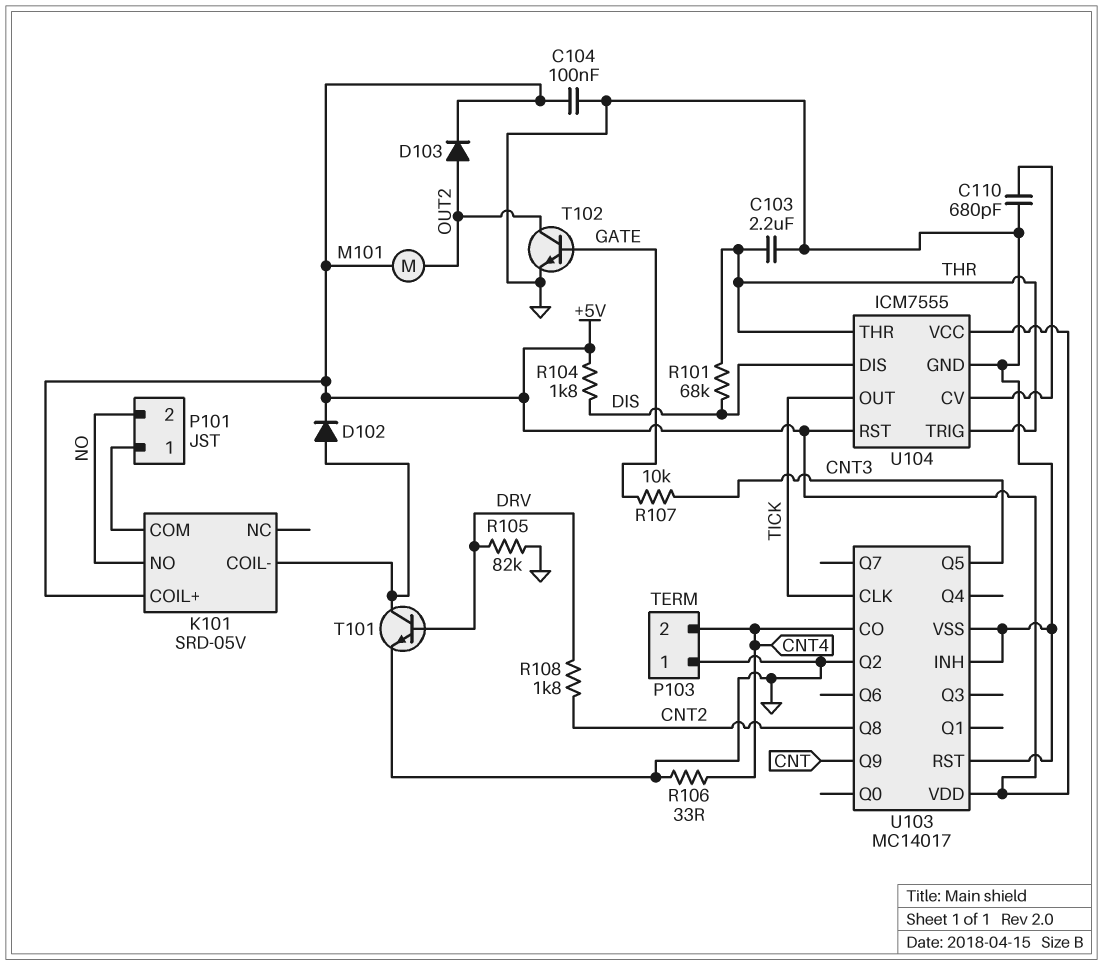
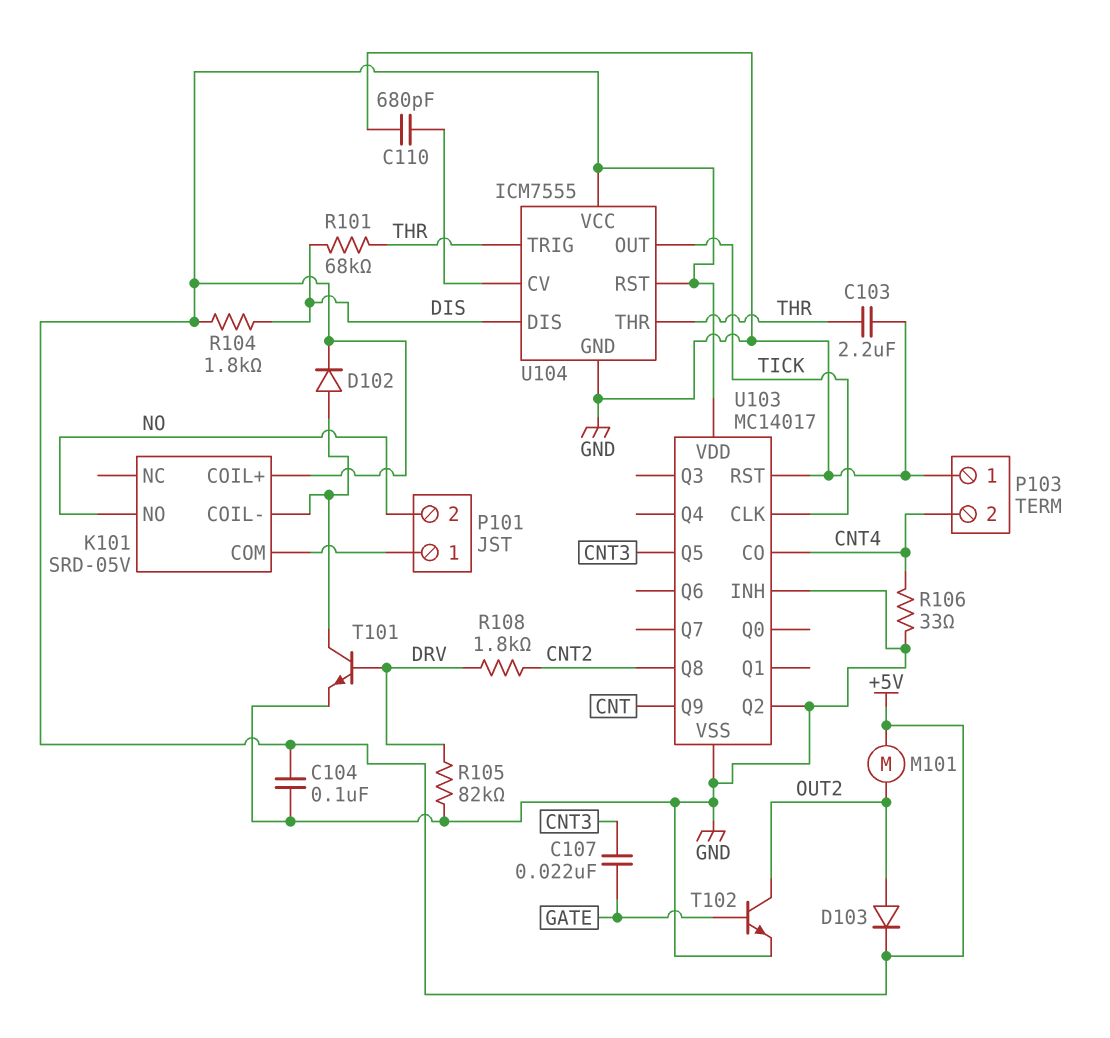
C107: none -> 22nF (CNT3, GATE)
R107: 10k (CNT3, GATE) -> none

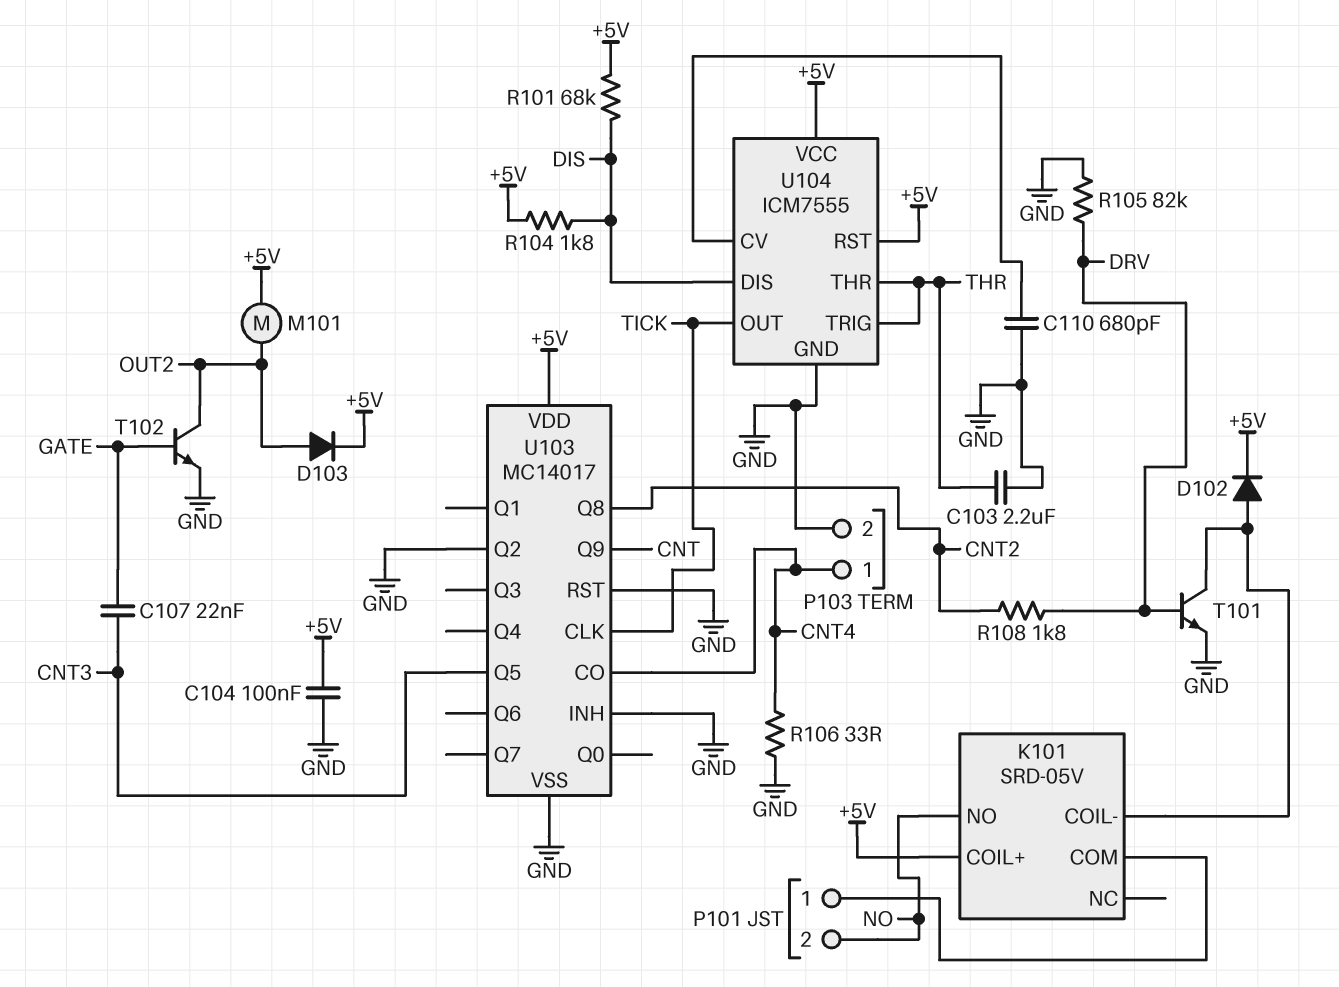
P103 pin 1: GND -> CNT4
P103 pin 2: CNT4 -> GND
R101: 68k (DIS, THR) -> 68k (+5V, DIS)

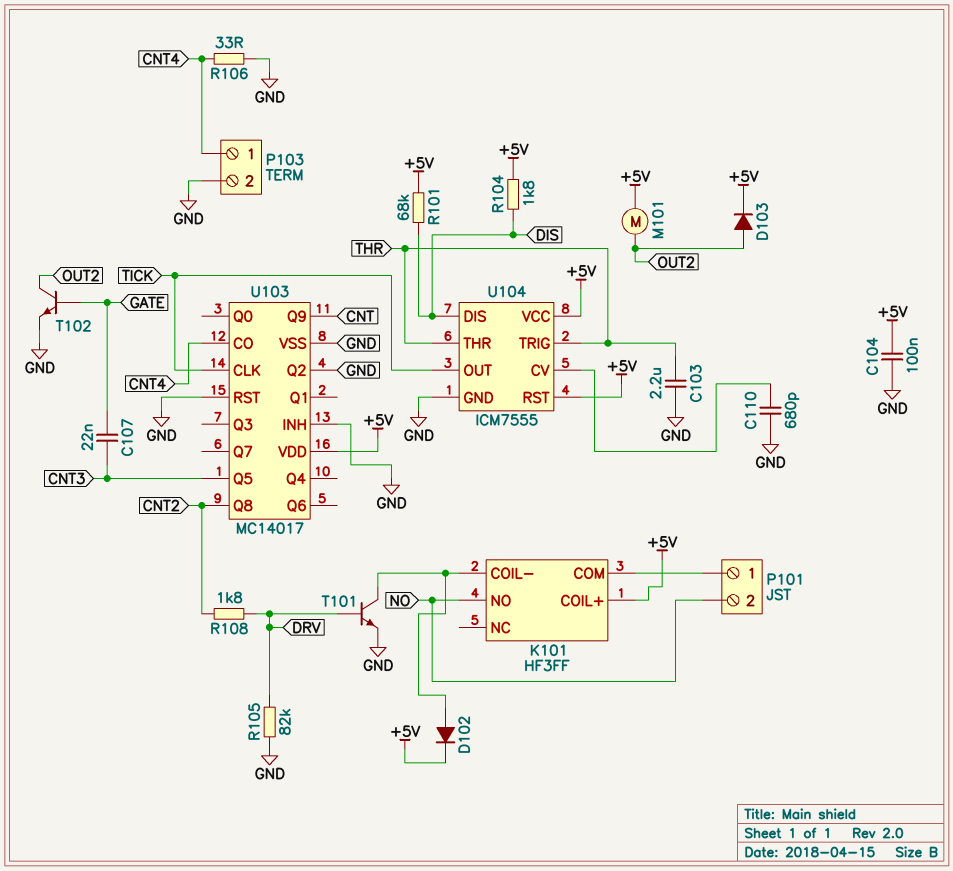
K101: SRD-05V -> HF3FF

